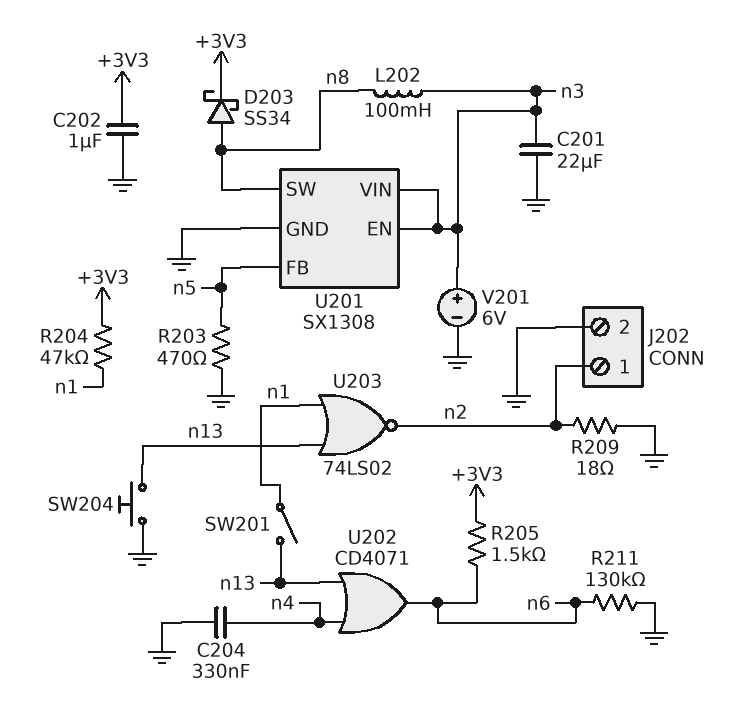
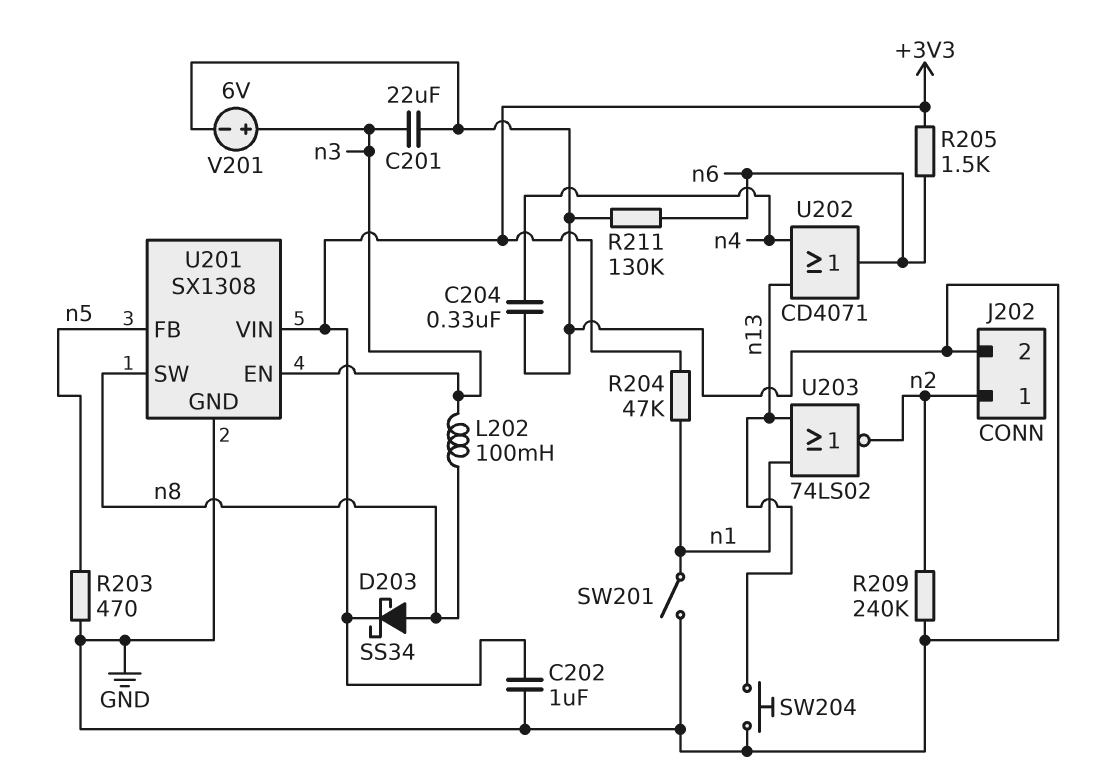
R209: 18 (GND, n2) -> 240k (GND, n2)
SW201: switch (n1, n13) -> switch (GND, n1)
U201 pin VIN: n3 -> +3V3

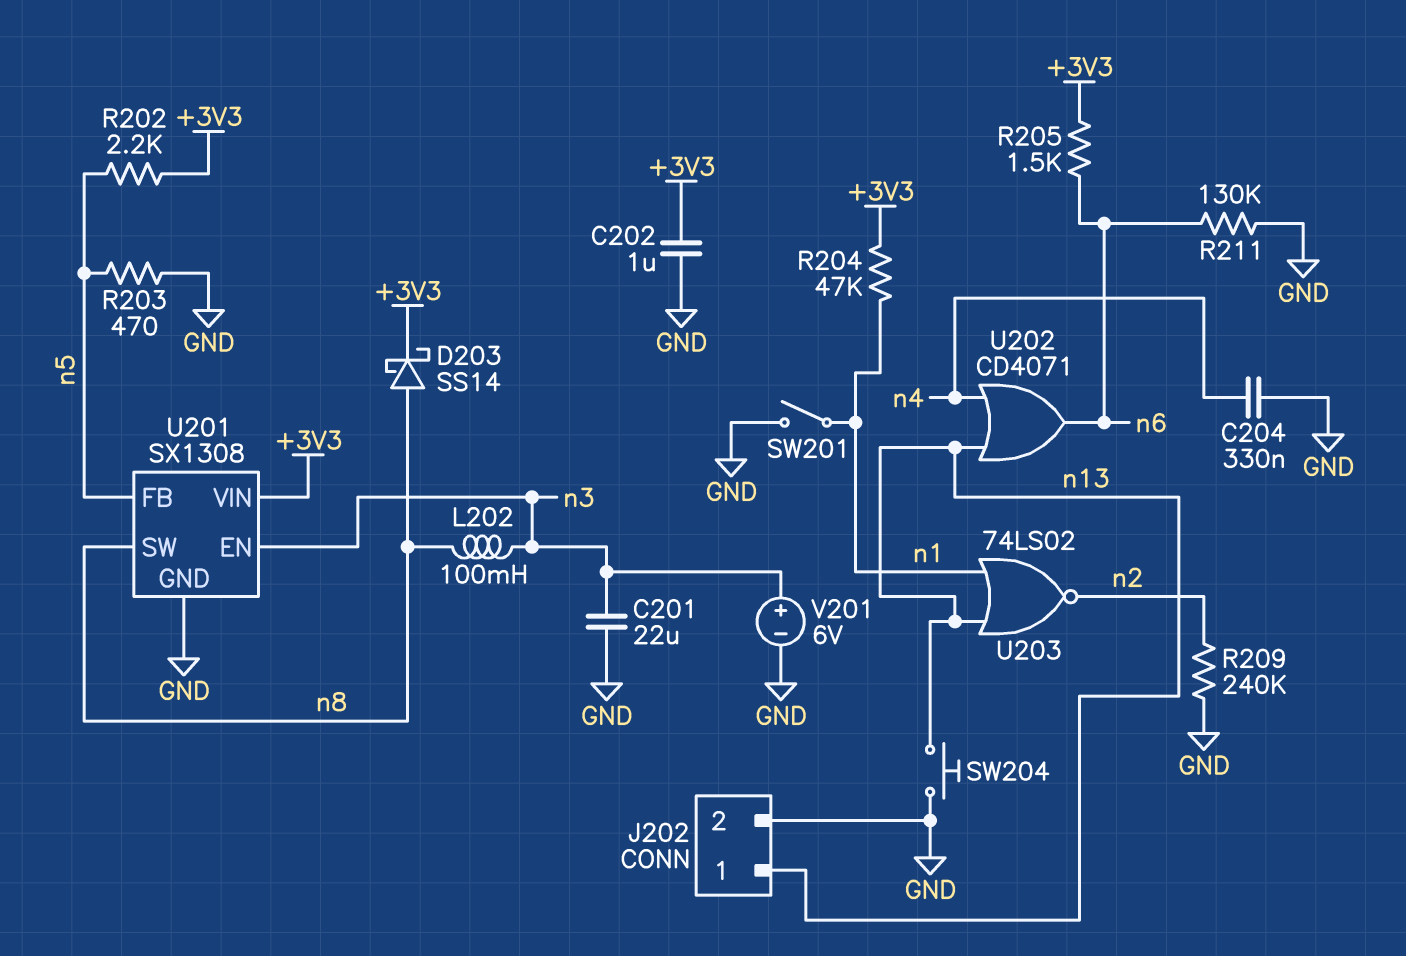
D203: schottky SS34 (A n8, K +3V3) -> schottky SS14 (A n8, K +3V3)
J202 pin 1: n2 -> n13
R202: none -> 2.2k (+3V3, n5)

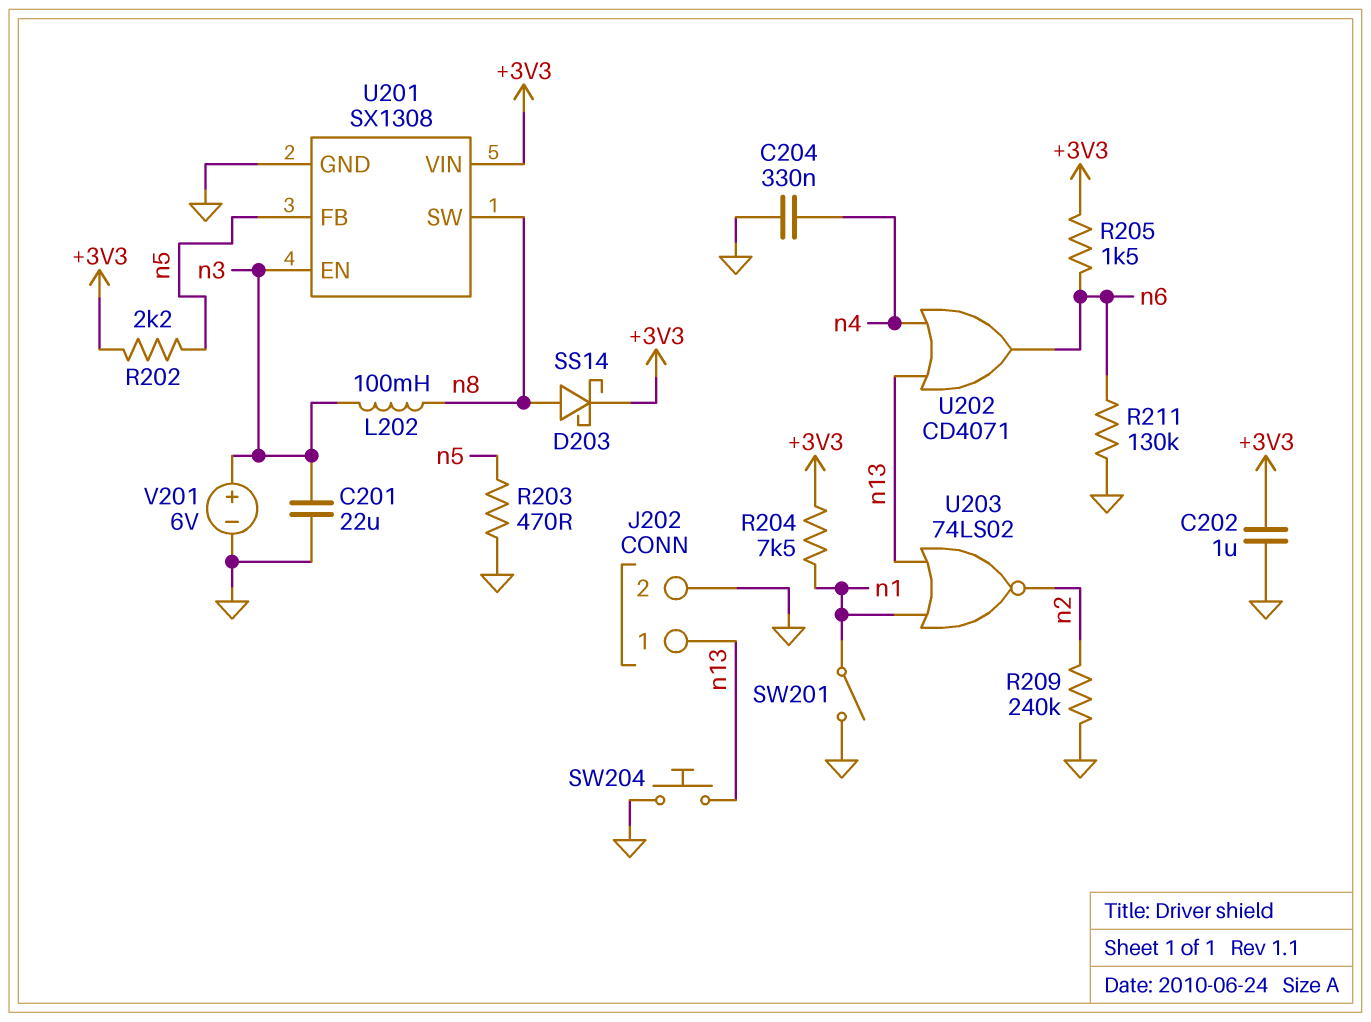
R204: 47k (+3V3, n1) -> 7.5k (+3V3, n1)

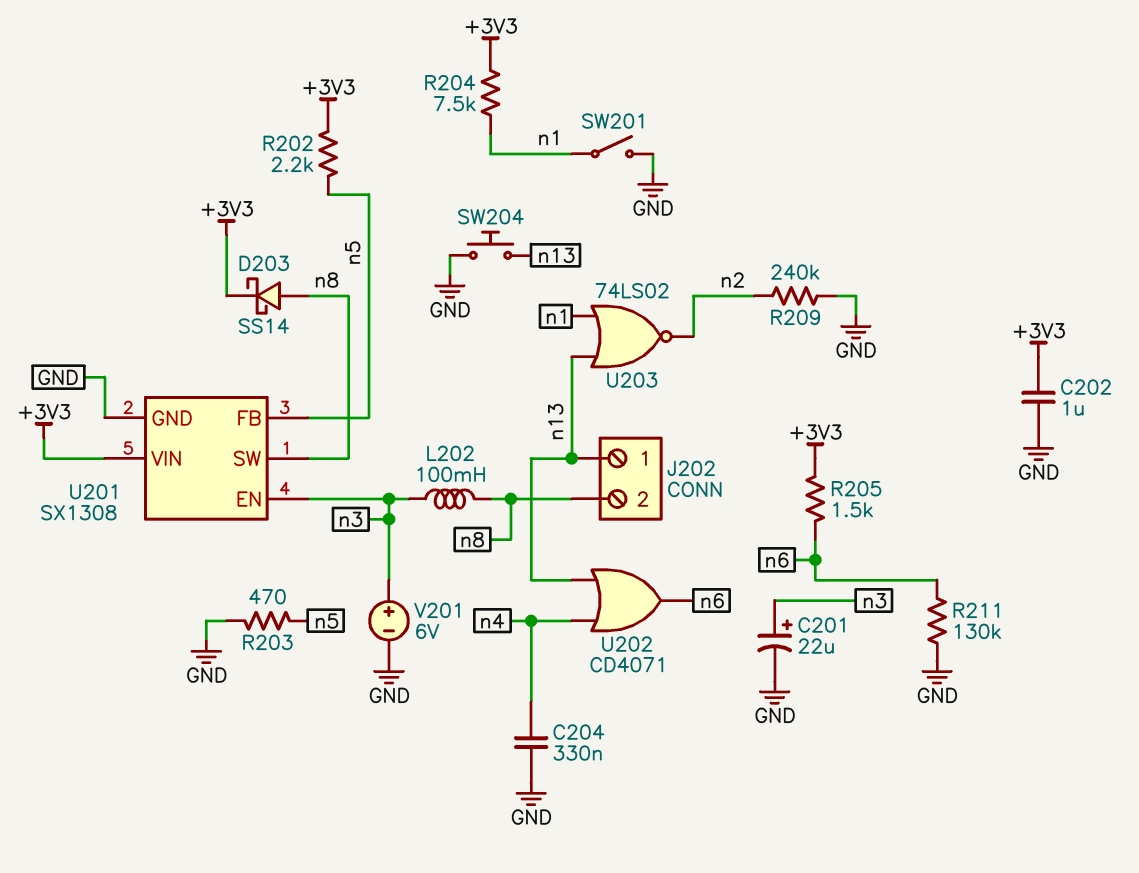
C201: 22uF (GND, n3) -> 22uF (plus n3, minus GND)
J202 pin 2: GND -> n8

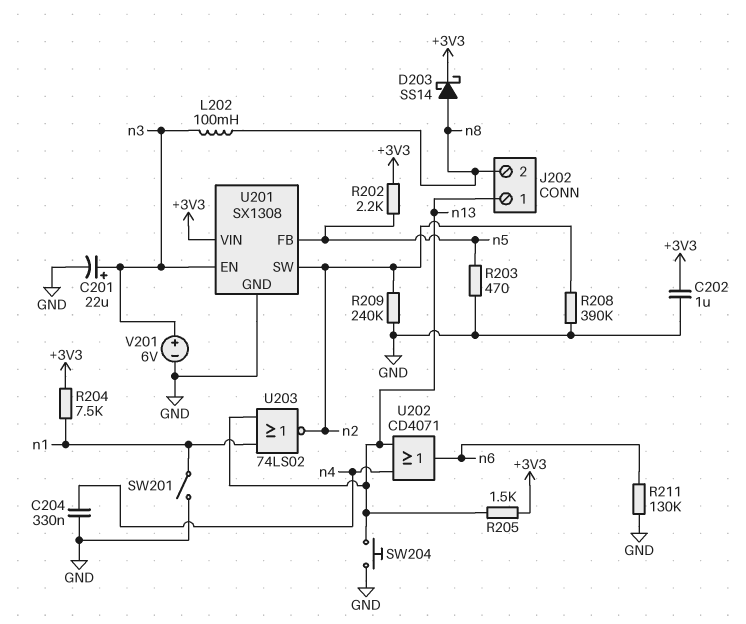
R205: 1.5k (+3V3, n6) -> 1.5k (+3V3, n13)
R208: none -> 390k (GND, n2)
U201 pin SW: n8 -> n2

